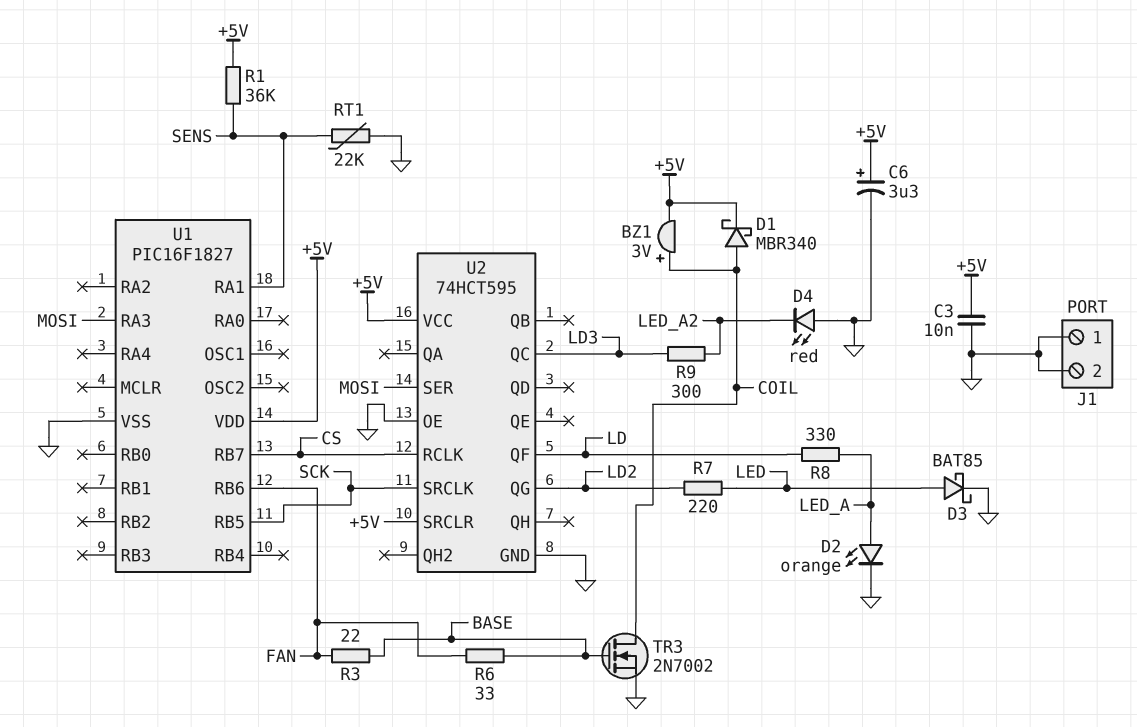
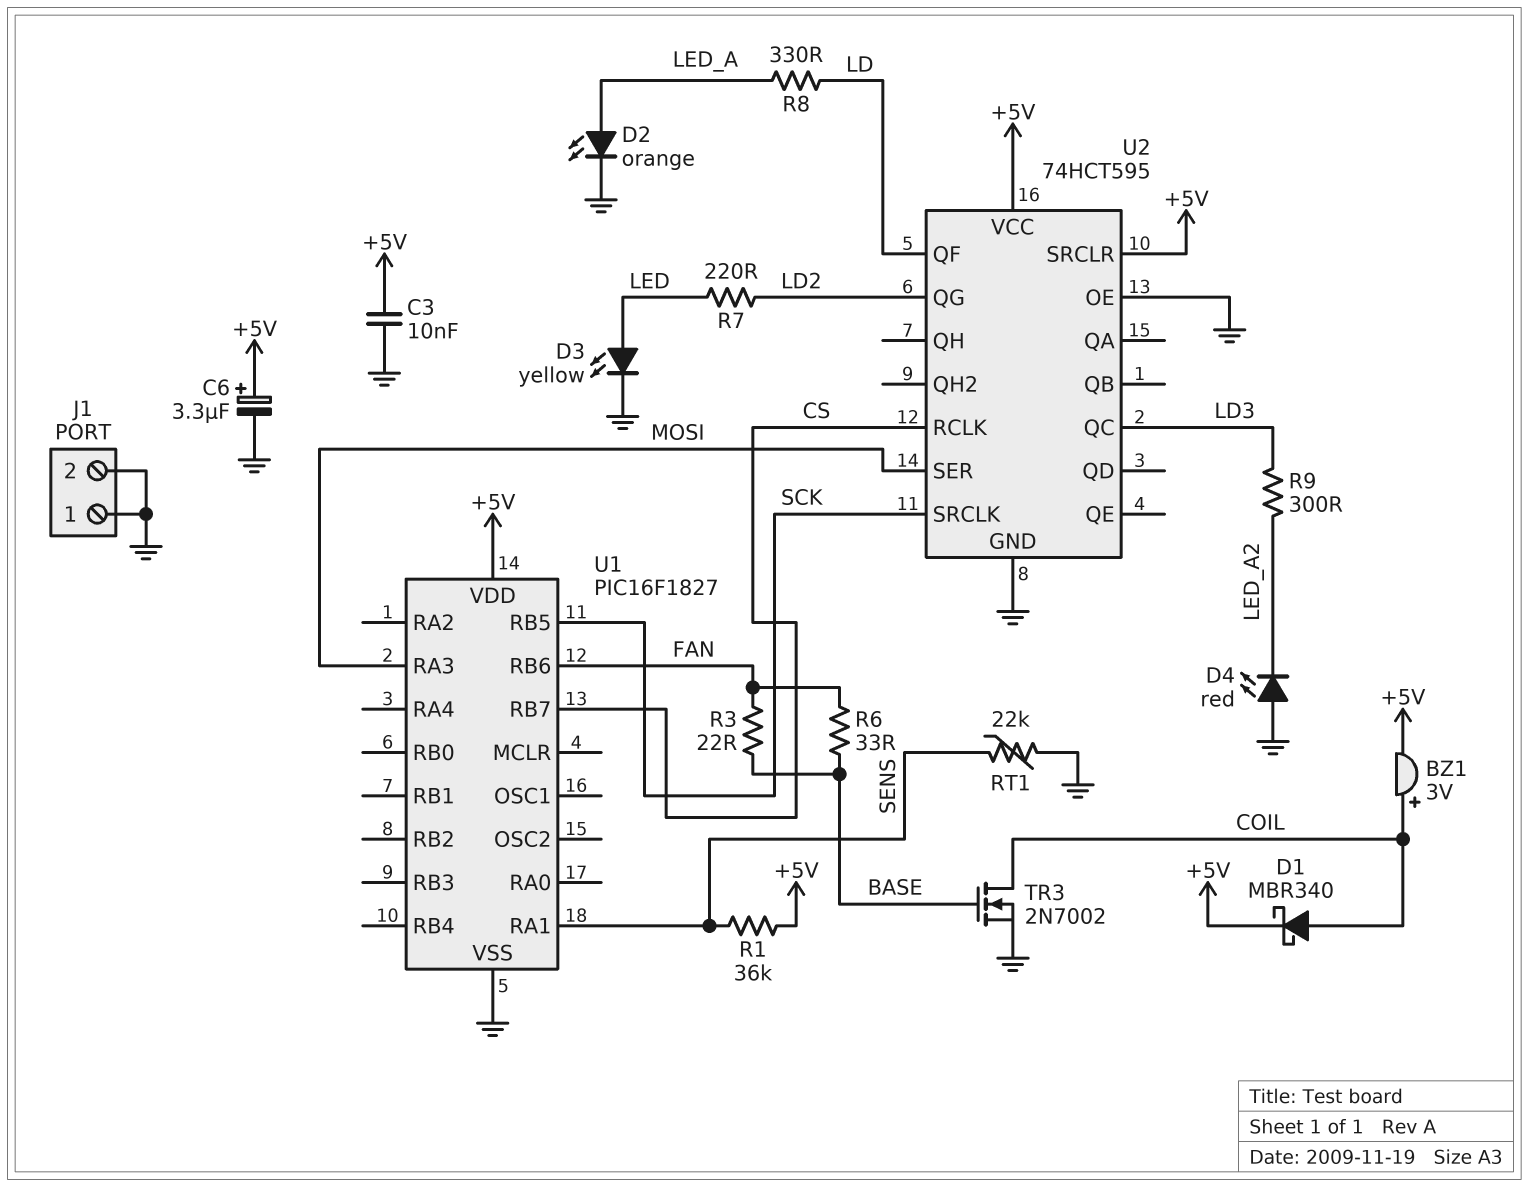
D3: schottky BAT85 (A LED, K GND) -> LED yellow (A LED, K GND)

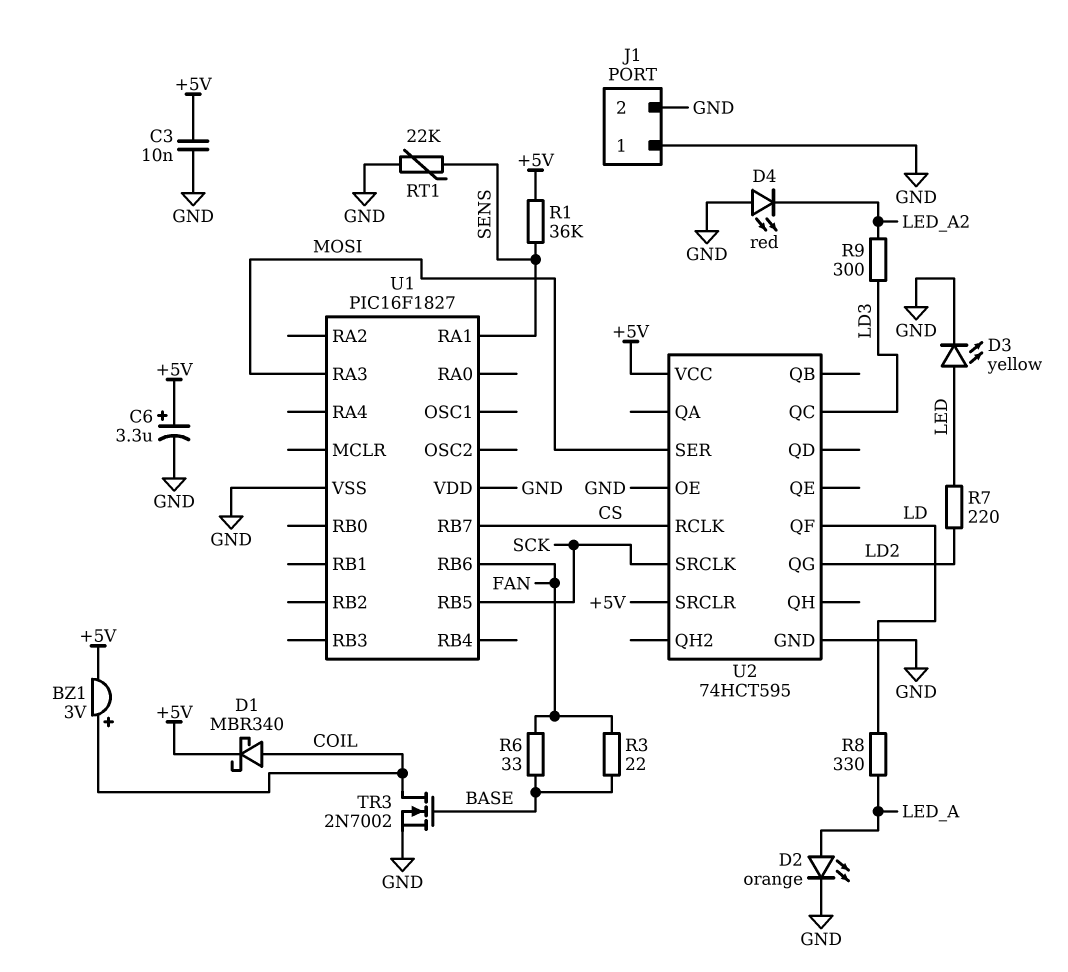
U1 pin VDD: +5V -> GND

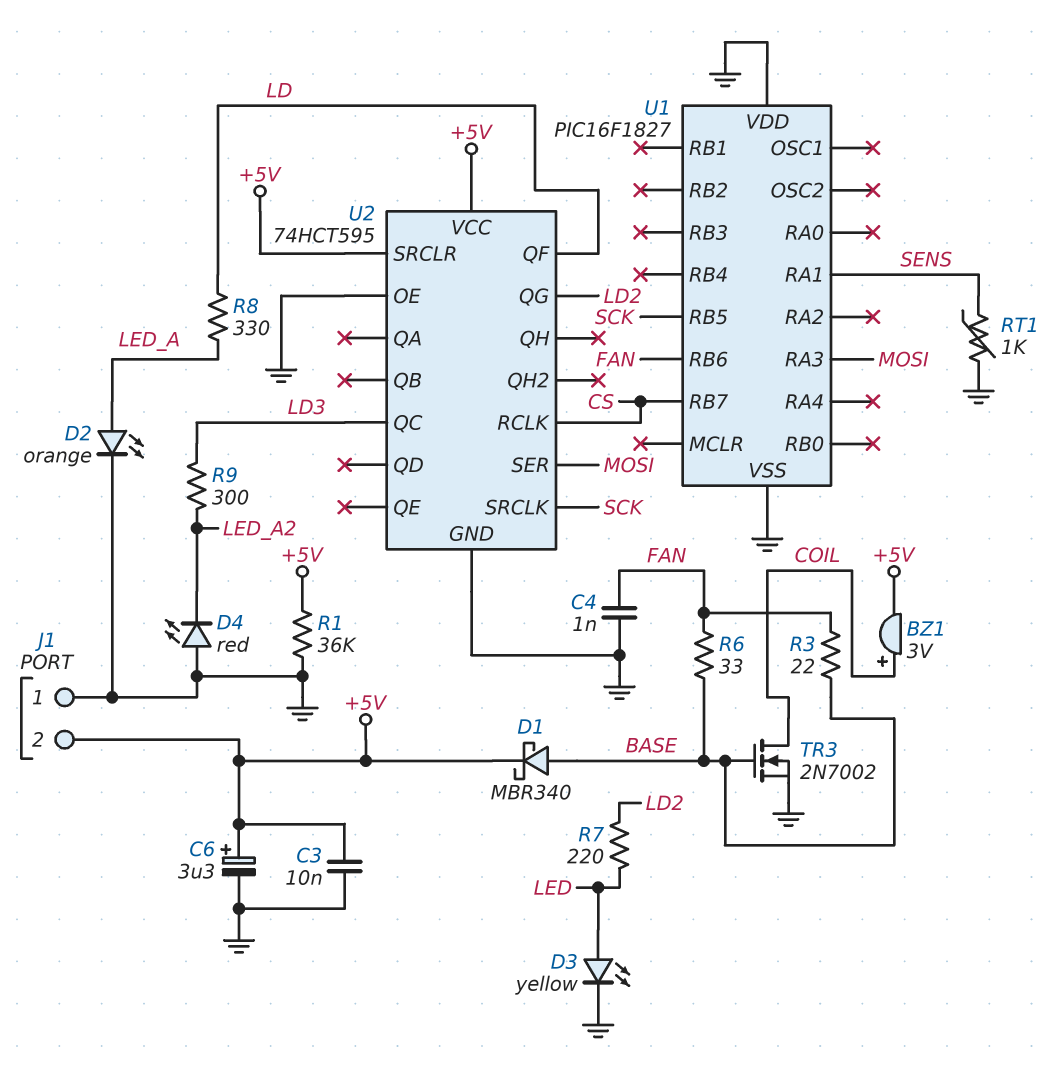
C4: none -> 1nF (FAN, GND)
D1: schottky MBR340 (A COIL, K +5V) -> schottky MBR340 (A BASE, K +5V)
J1 pin 2: GND -> +5V
R1: 36k (+5V, SENS) -> 36k (+5V, GND)
RT1: 22k (GND, SENS) -> 1k (GND, SENS)

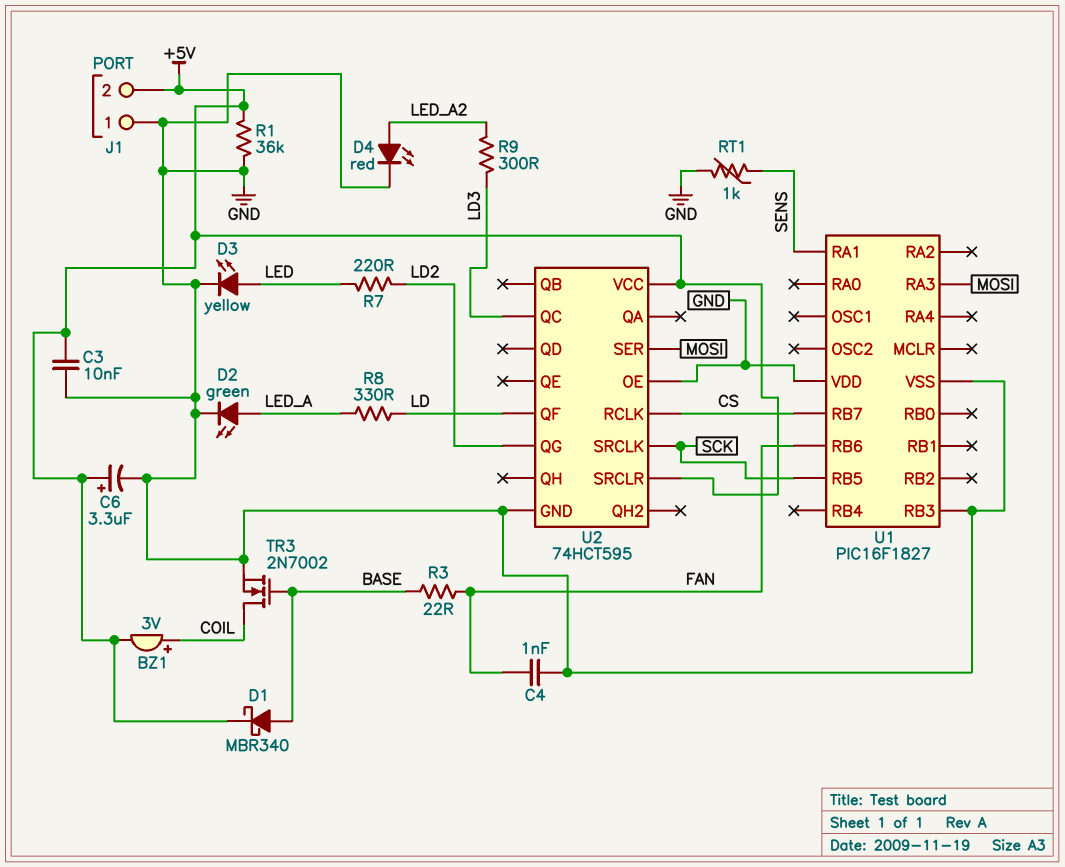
D2: LED orange (A LED_A, K GND) -> LED green (A LED_A, K GND)
D4: LED red (A GND, K LED_A2) -> LED red (A LED_A2, K GND)
R6: 33 (BASE, FAN) -> none
U1 pin RB3: none -> GND

